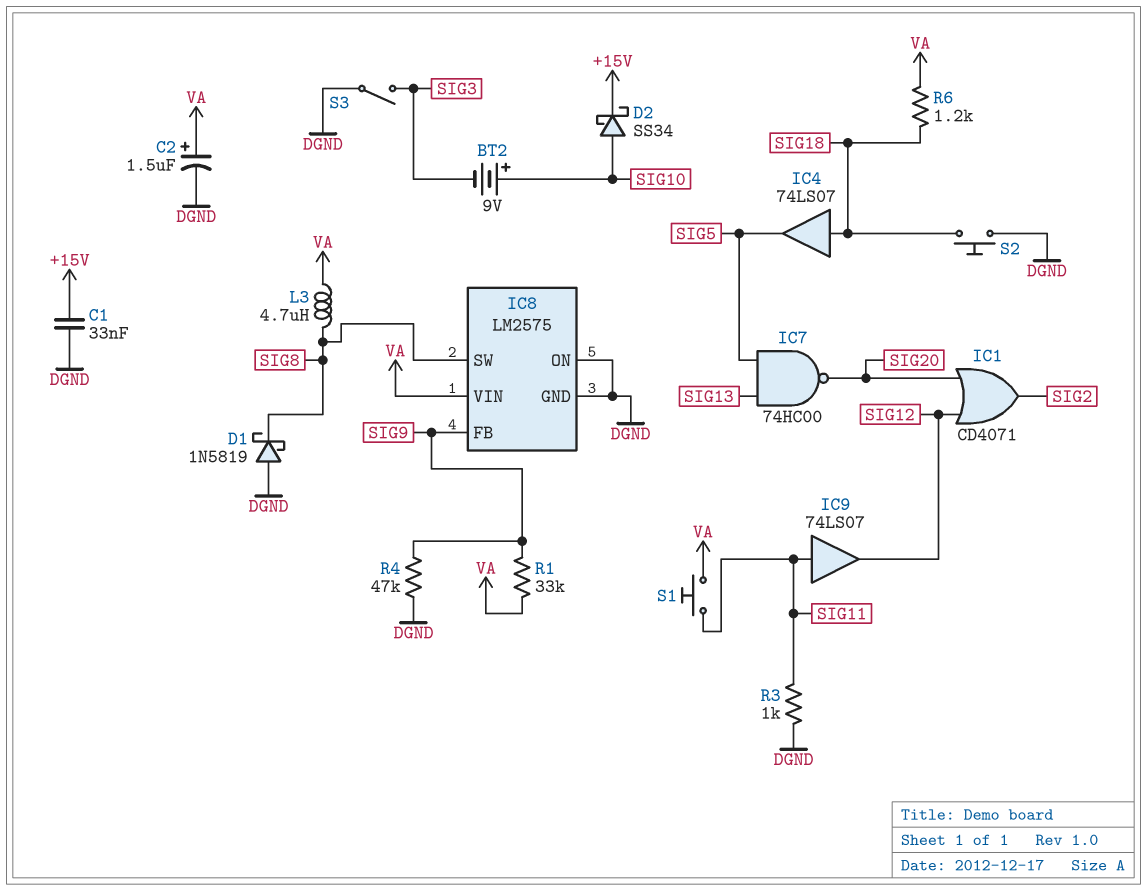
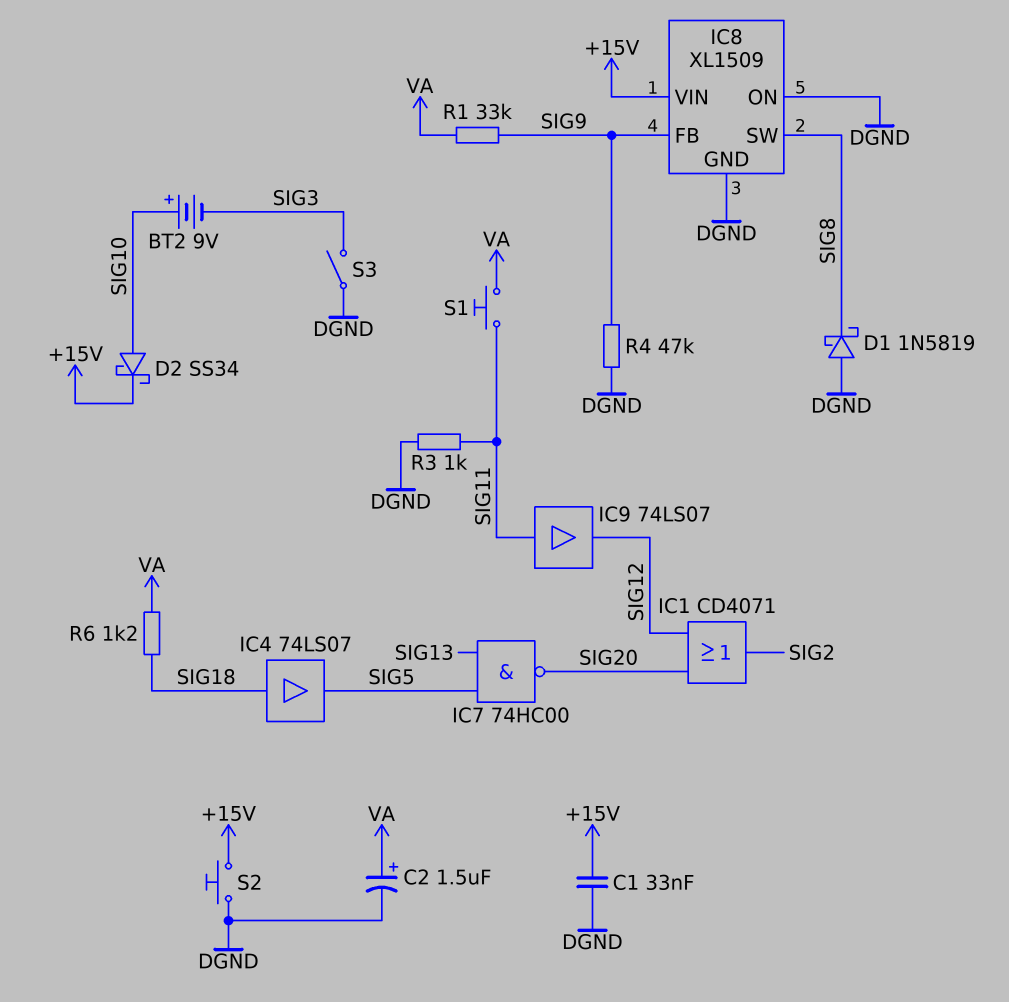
IC8: LM2575 -> XL1509
IC8 pin VIN: VA -> +15V
L3: 4.7uH (SIG8, VA) -> none
S2: button (DGND, SIG18) -> button (+15V, DGND)

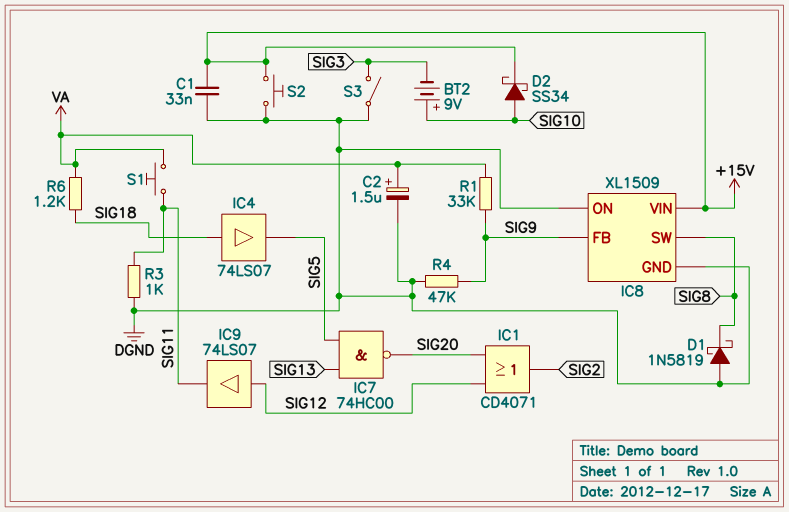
IC9: buffer 74LS07 (in SIG11, out SIG12) -> buffer 74LS07 (in SIG12, out SIG11)

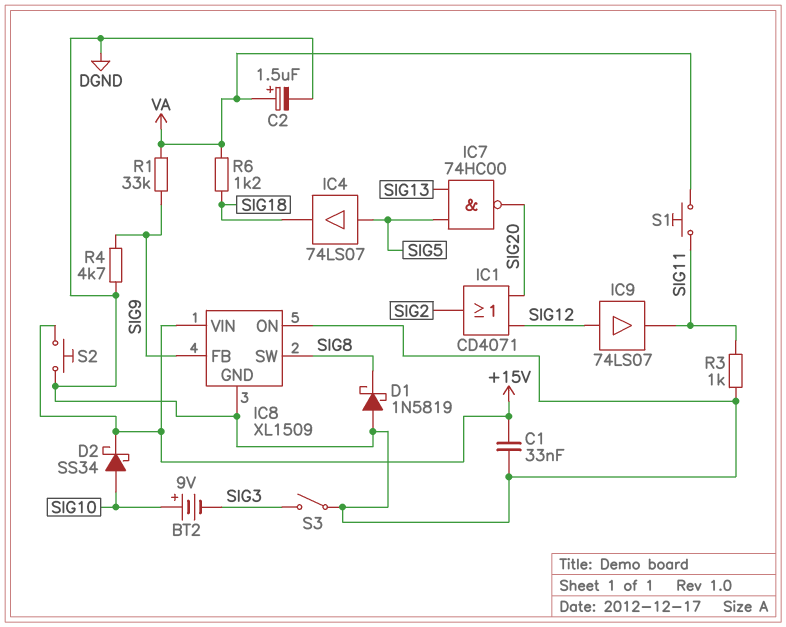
IC4: buffer 74LS07 (in SIG18, out SIG5) -> buffer 74LS07 (in SIG5, out SIG18)
R4: 47k (DGND, SIG9) -> 4.7k (DGND, SIG9)

